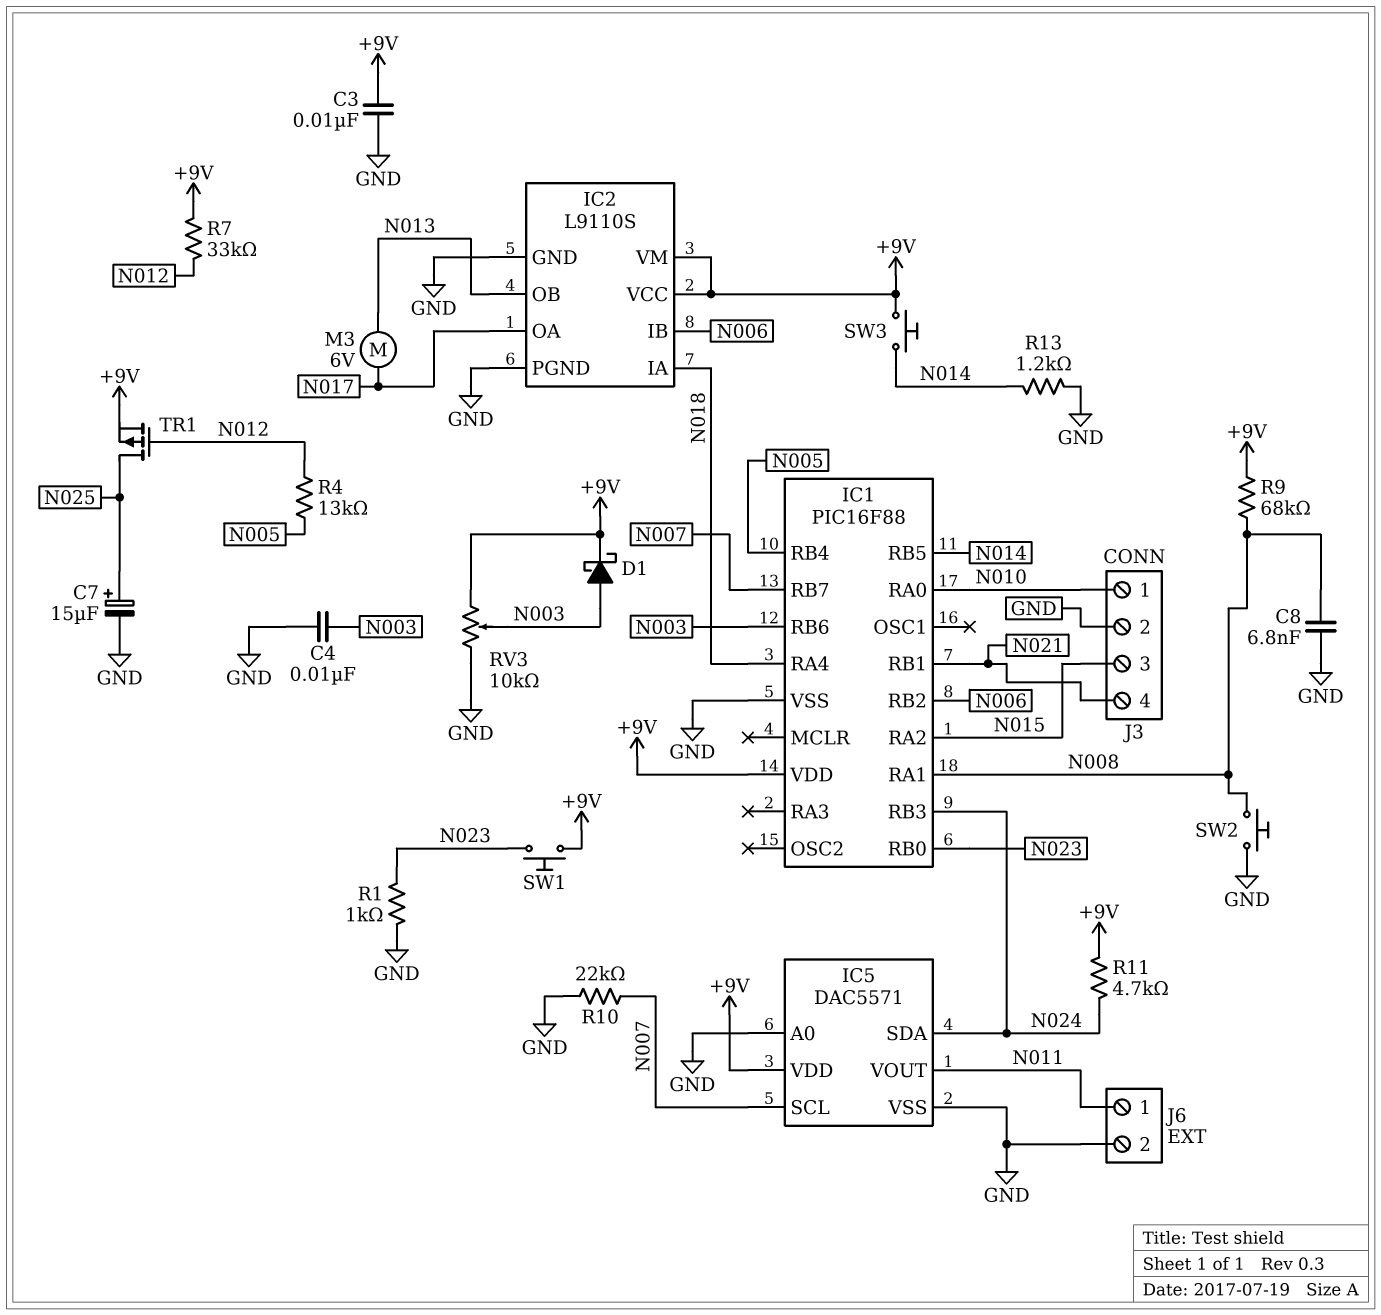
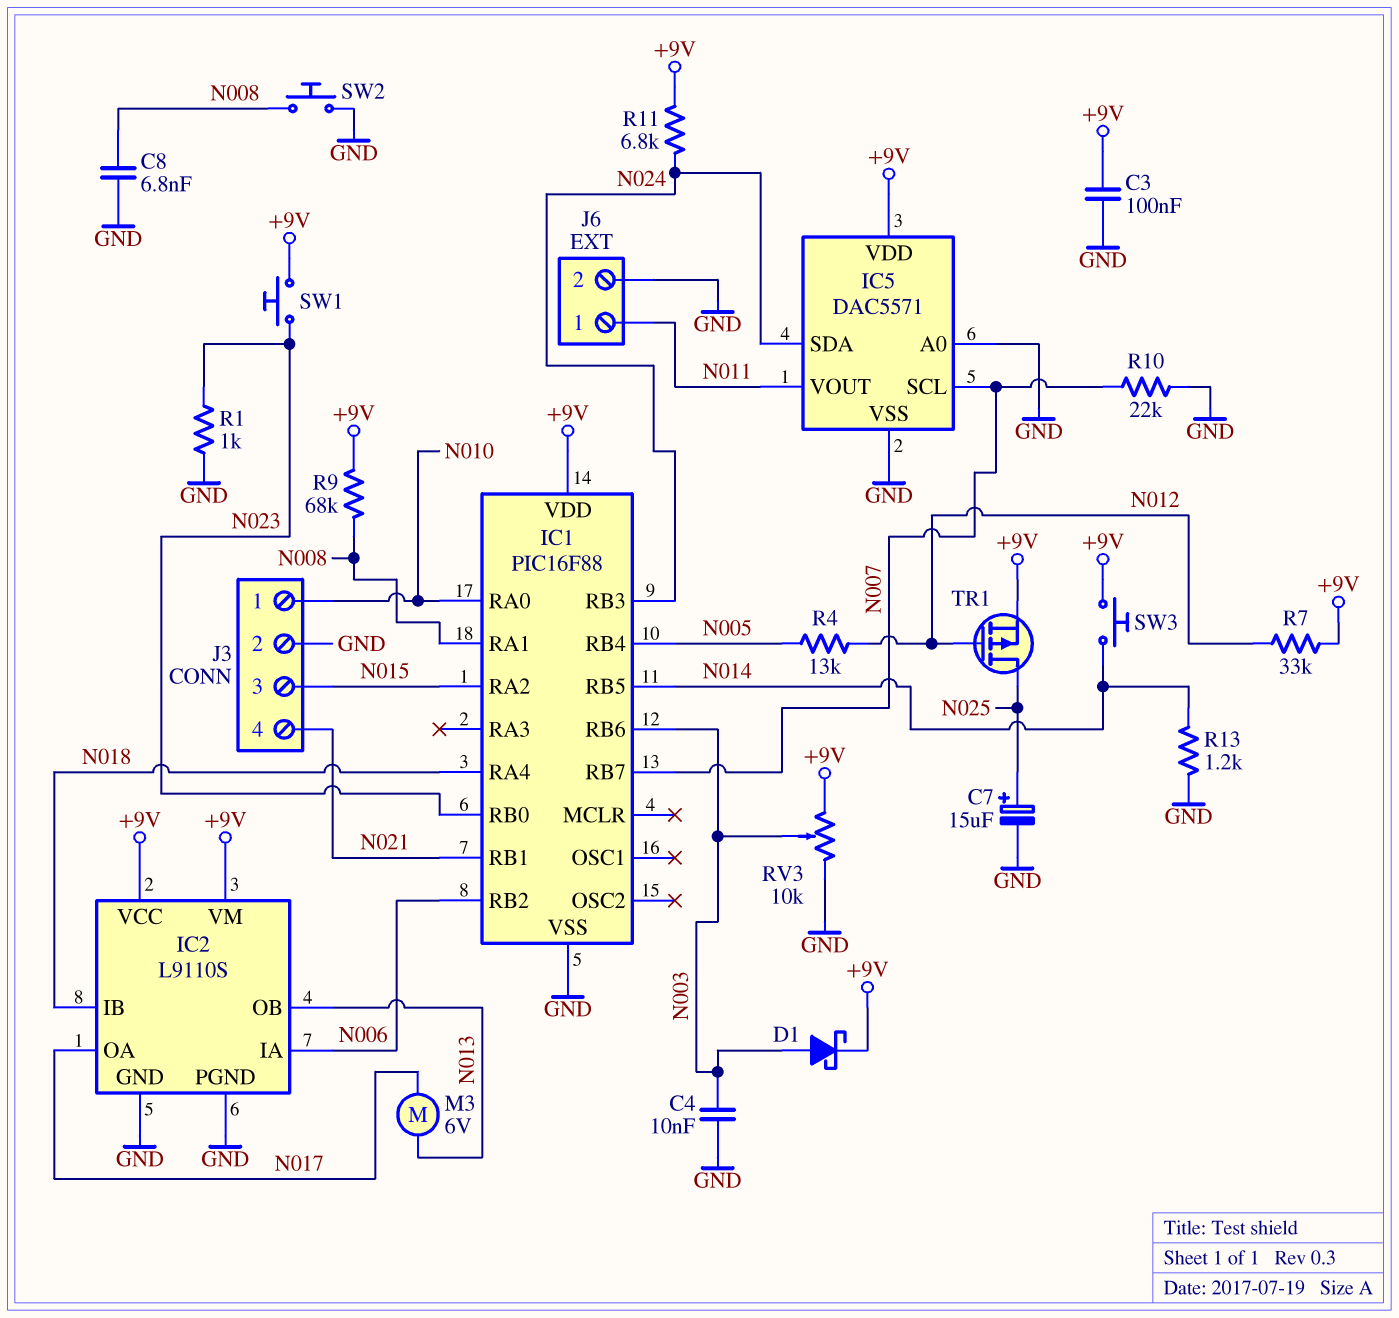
C3: 10nF (+9V, GND) -> 100nF (+9V, GND)
IC2 pin IA: N018 -> N006
IC2 pin IB: N006 -> N018
R11: 4.7k (+9V, N024) -> 6.8k (+9V, N024)

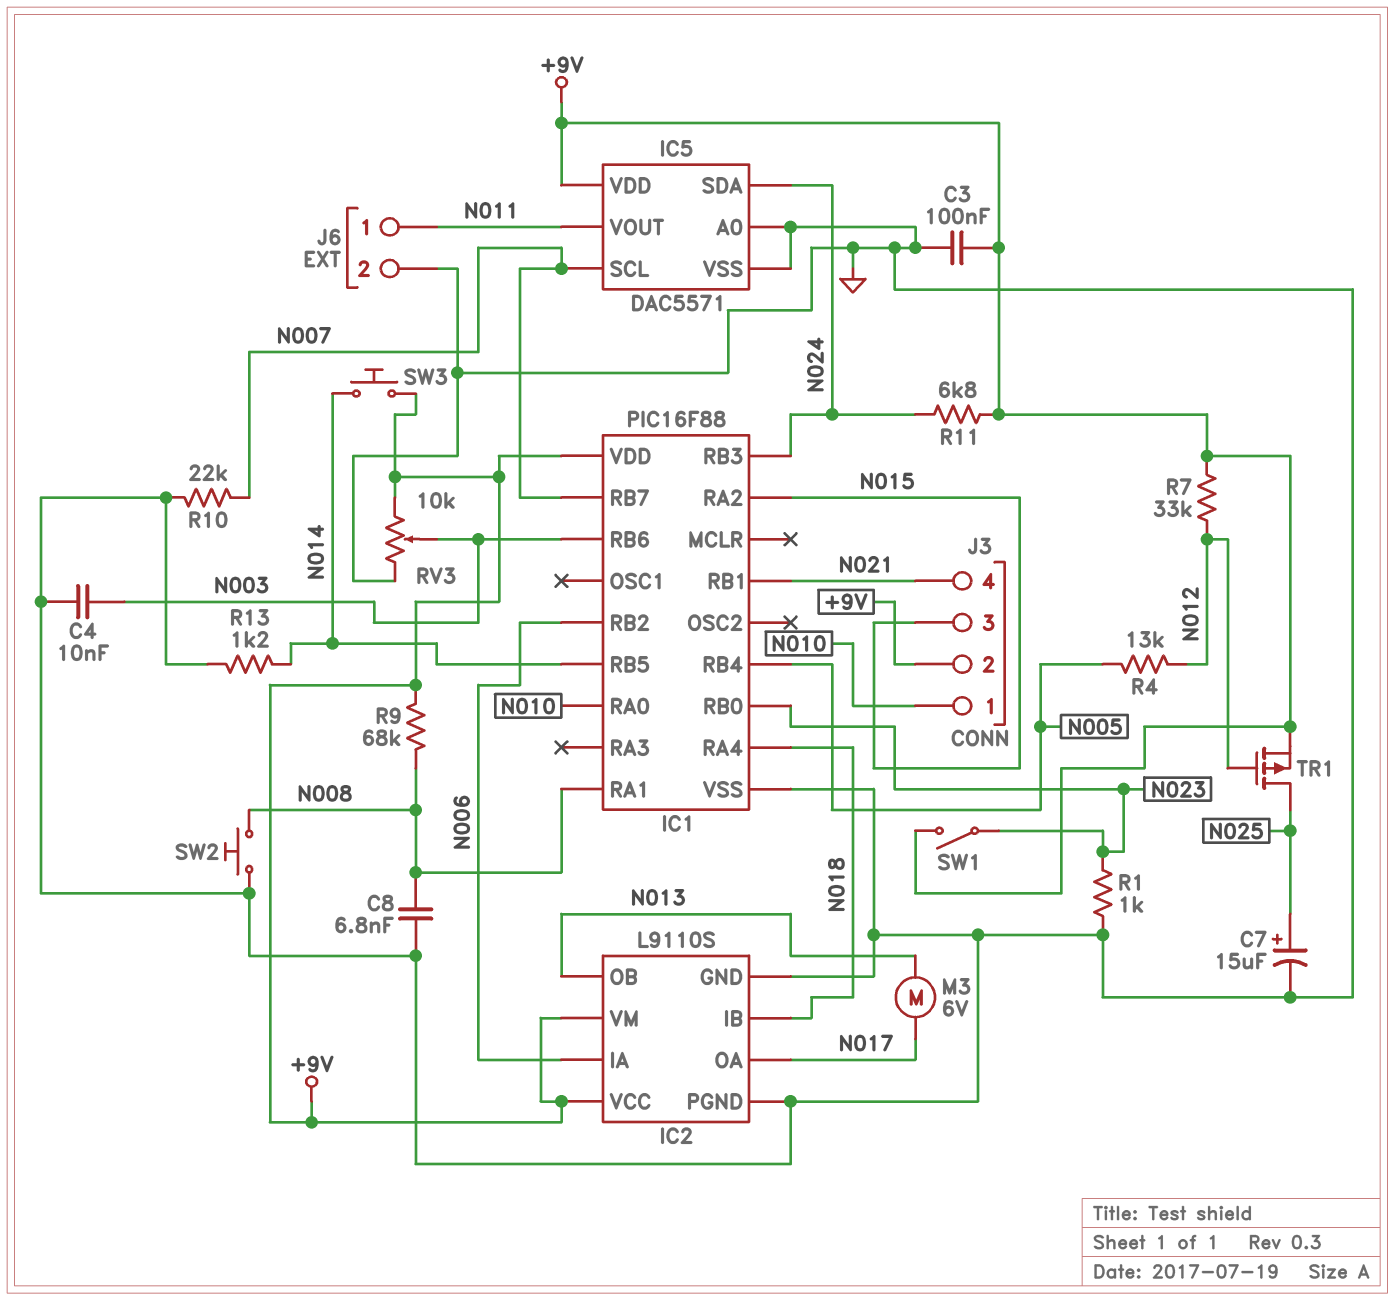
D1: schottky (A N003, K +9V) -> none
J3 pin 2: GND -> +9V
SW1: button (+9V, N023) -> switch (+9V, N023)

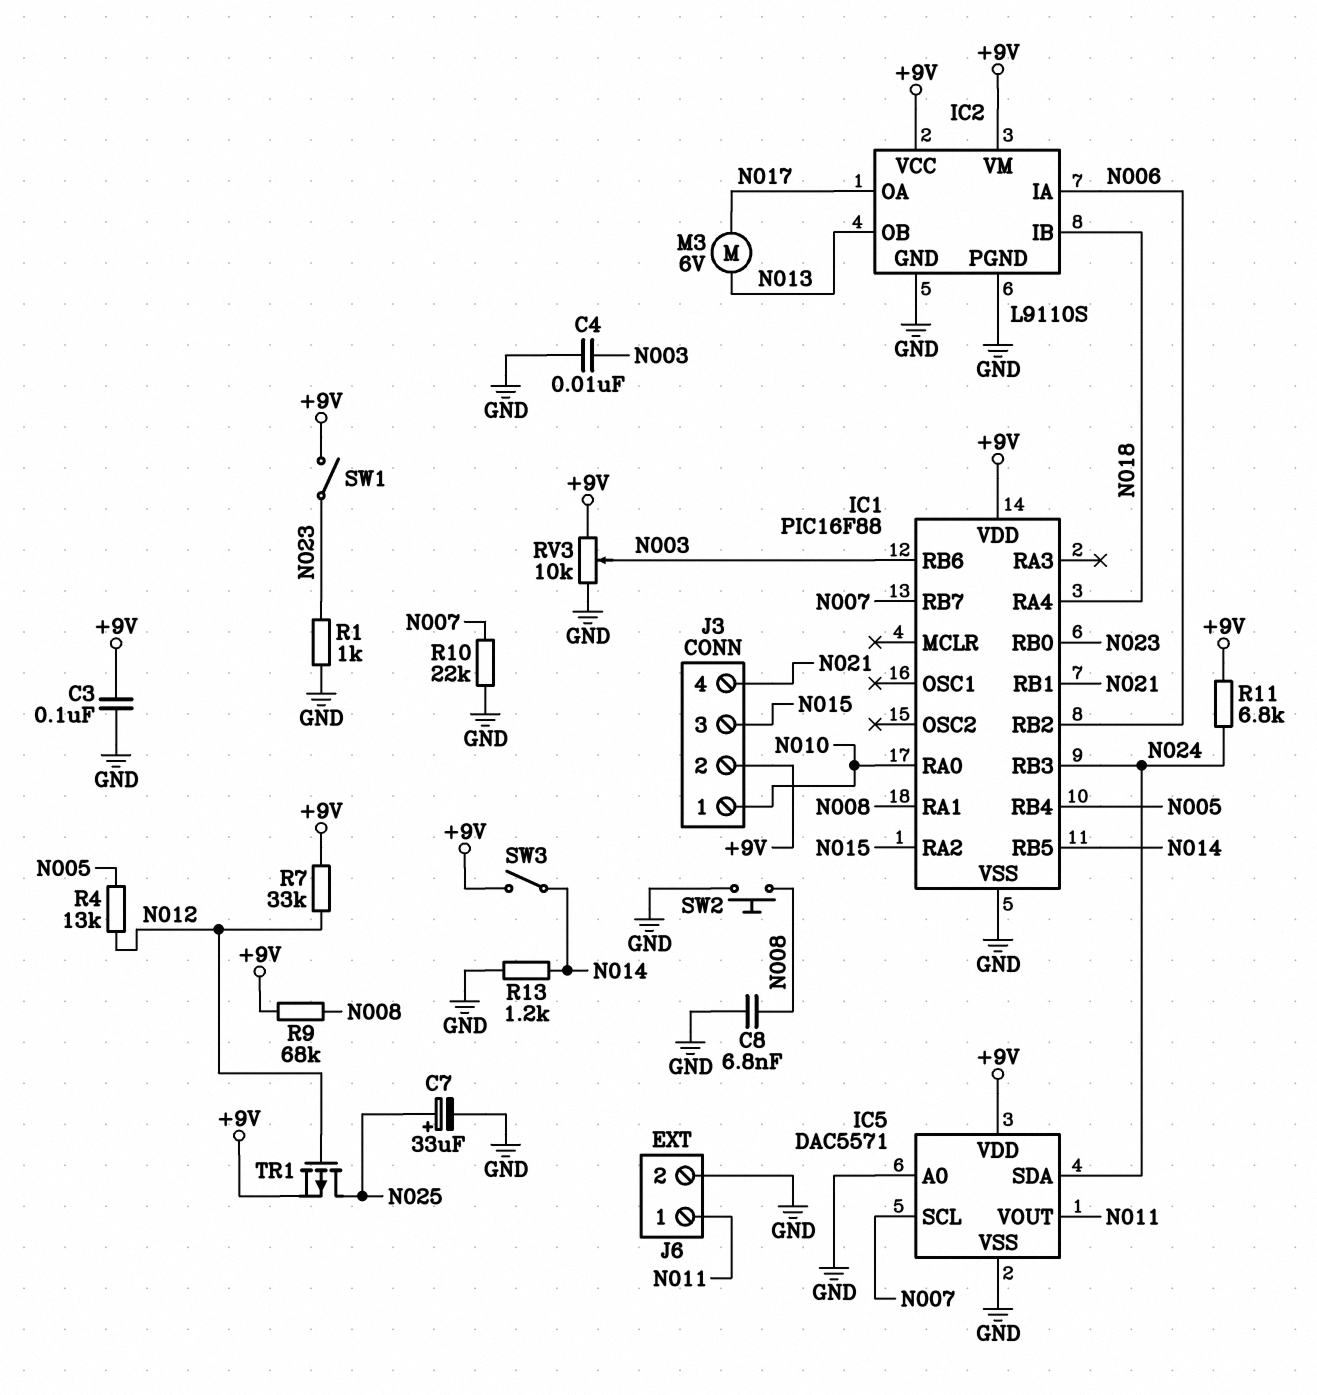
C7: 15uF (plus N025, minus GND) -> 33uF (plus N025, minus GND)
SW3: button (+9V, N014) -> switch (+9V, N014)

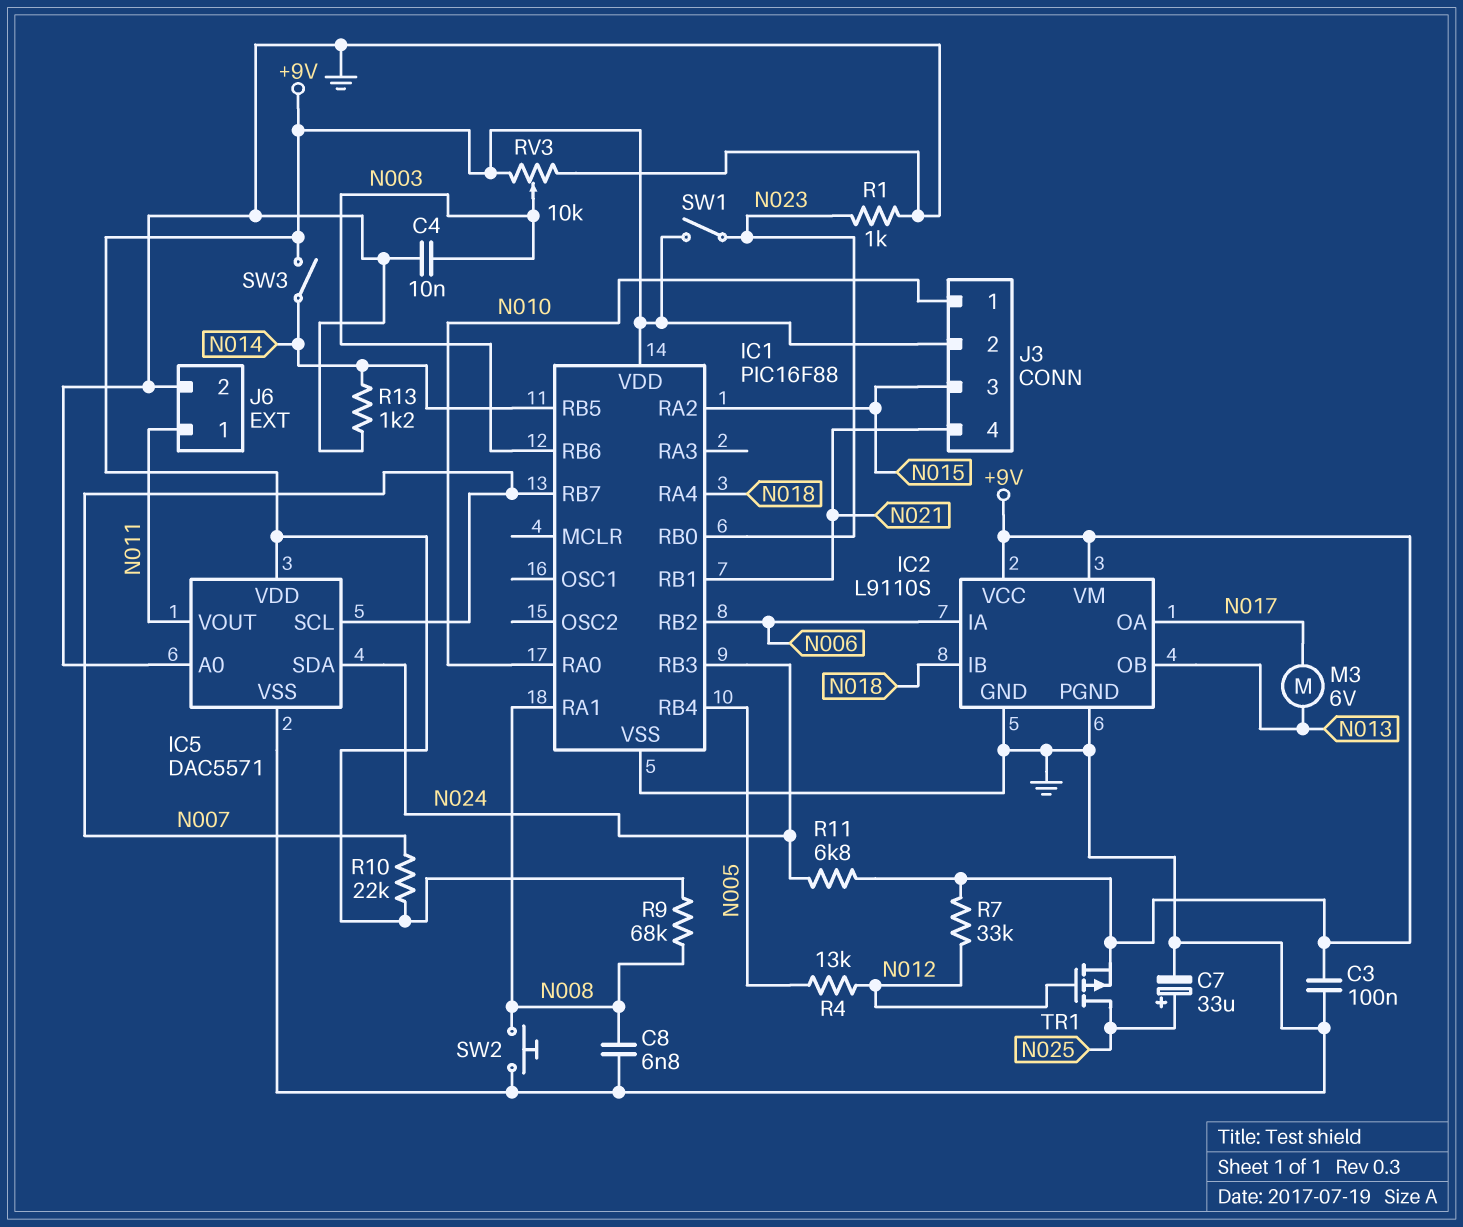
R10: 22k (GND, N007) -> 22k (+9V, N007)

